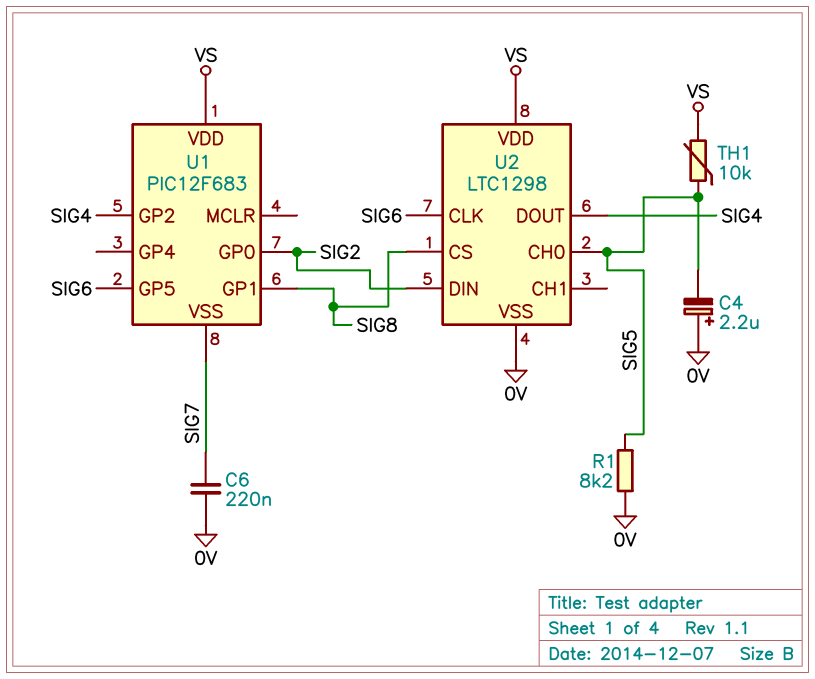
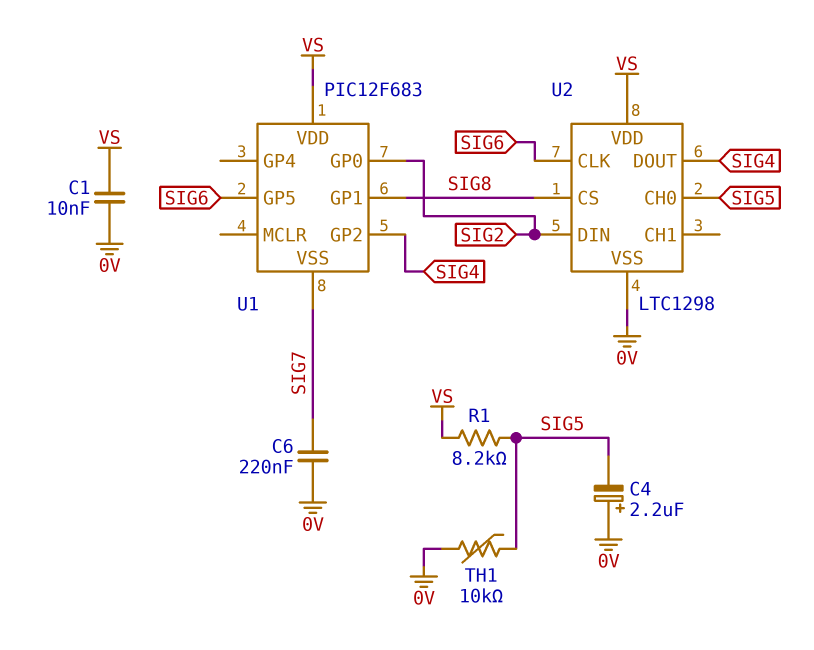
C1: none -> 10nF (0V, VS)
R1: 8.2k (0V, SIG5) -> 8.2k (SIG5, VS)
TH1: 10k (SIG5, VS) -> 10k (0V, SIG5)

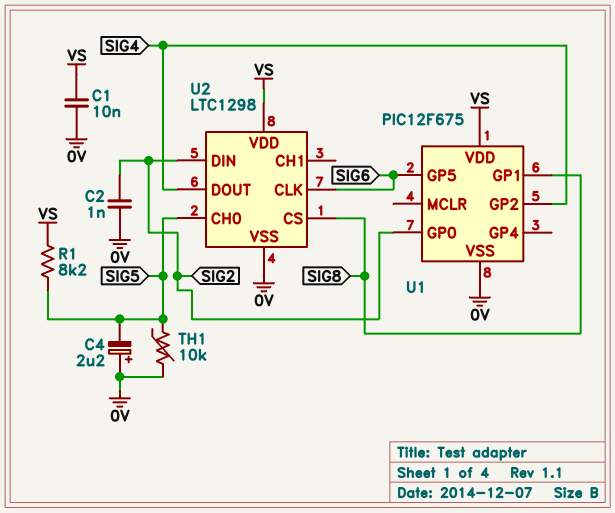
C2: none -> 1nF (0V, SIG2)
C6: 220nF (0V, SIG7) -> none
U1: PIC12F683 -> PIC12F675
U1 pin VSS: SIG7 -> 0V

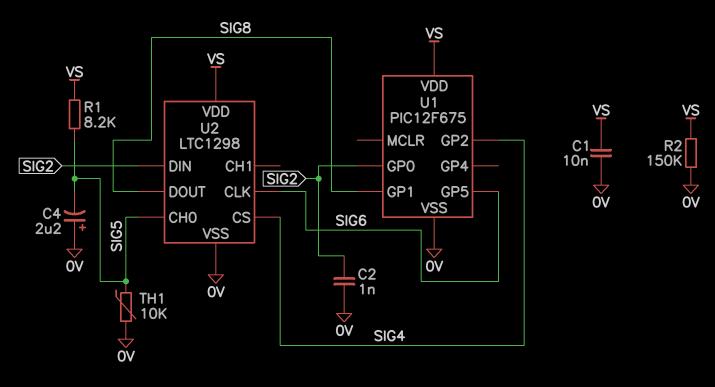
R2: none -> 150k (0V, VS)
U2 pin CS: SIG8 -> SIG4
U2 pin DOUT: SIG4 -> SIG8

